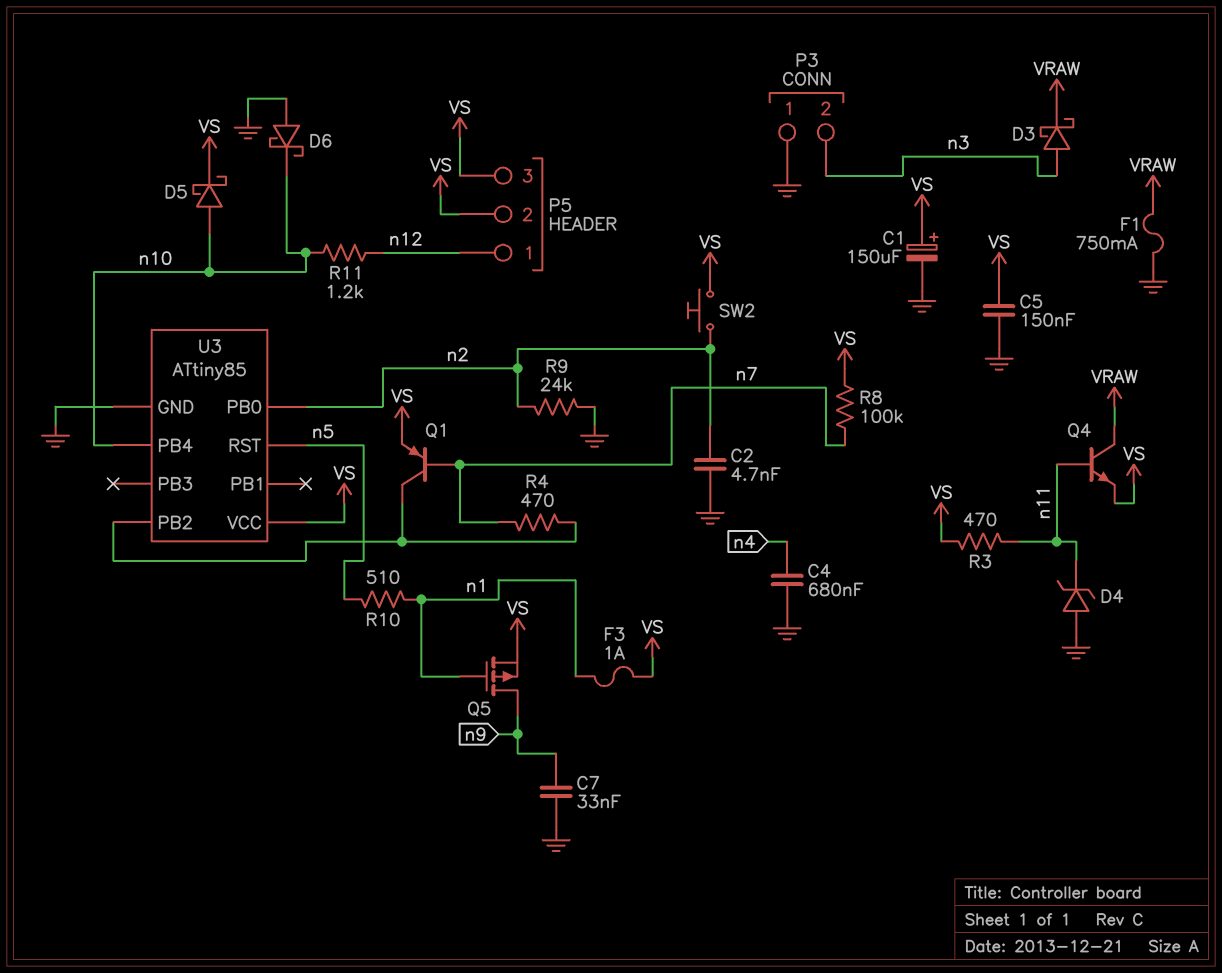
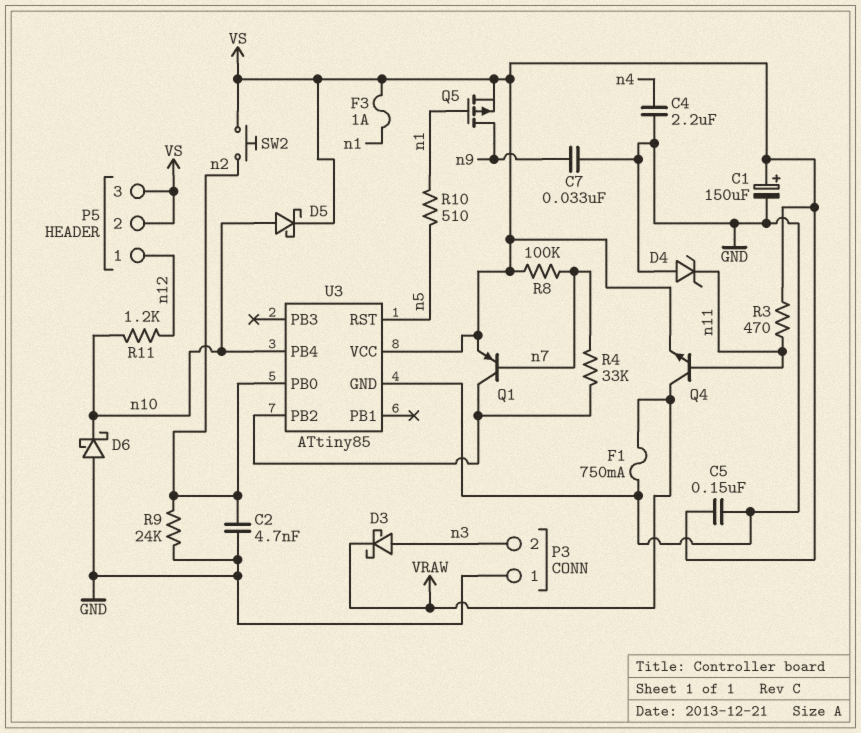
C4: 680nF (GND, n4) -> 2.2uF (GND, n4)
R4: 470 (U3/PB2, n7) -> 33k (U3/PB2, n7)

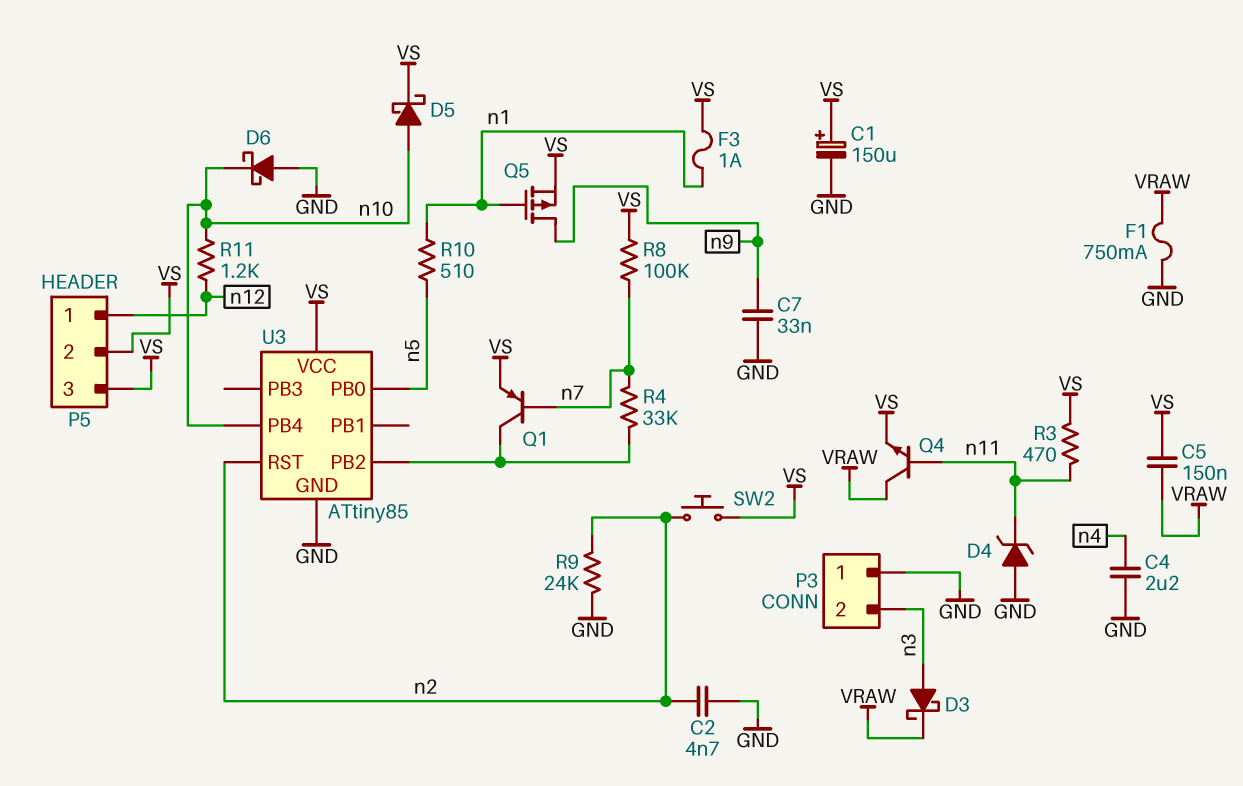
C5: 150nF (GND, VS) -> 150nF (VRAW, VS)
U3 pin PB0: n2 -> n5
U3 pin RST: n5 -> n2

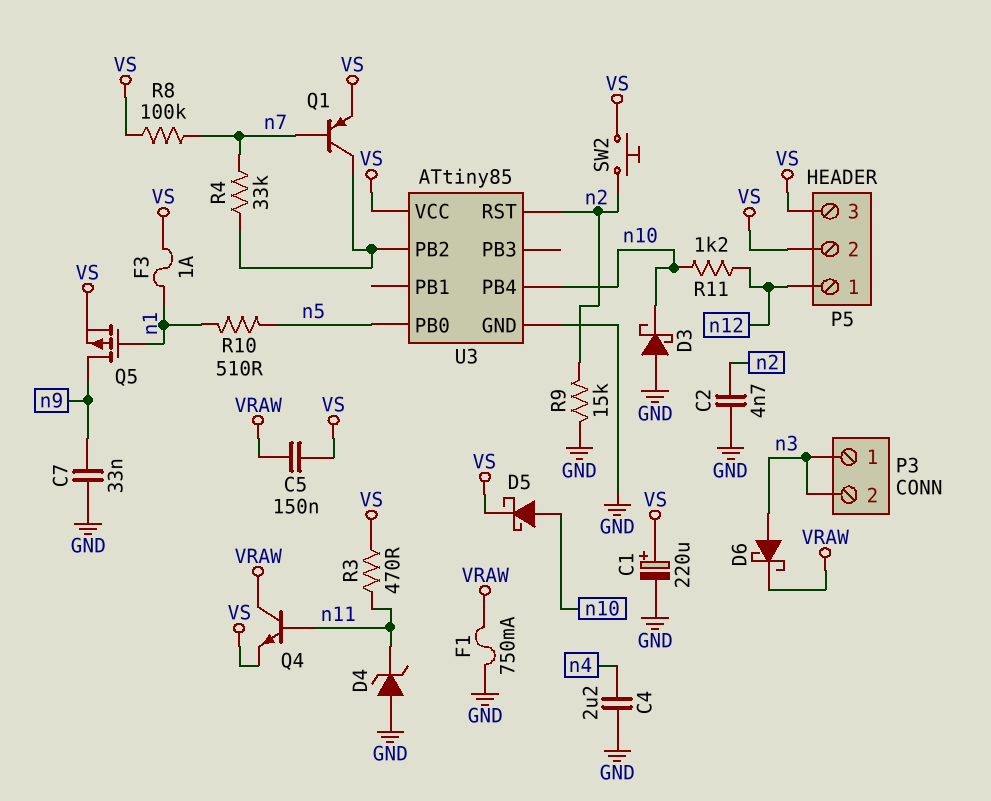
C1: 150uF (plus VS, minus GND) -> 220uF (plus VS, minus GND)
D3: schottky (A n3, K VRAW) -> schottky (A GND, K n10)
D6: schottky (A GND, K n10) -> schottky (A n3, K VRAW)
P3 pin 1: GND -> n3
R9: 24k (GND, n2) -> 15k (GND, n2)

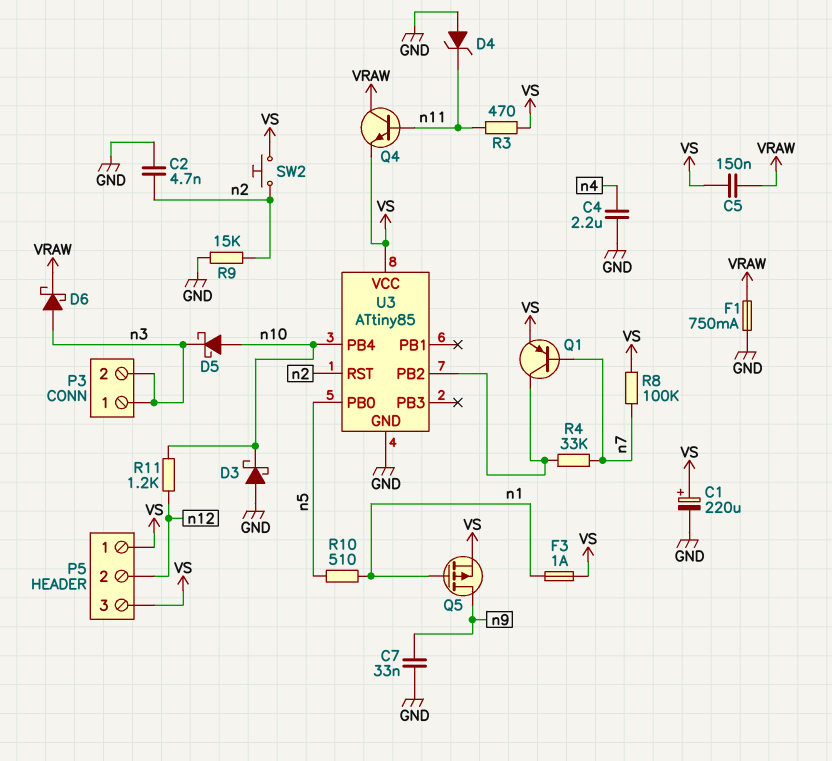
D5: schottky (A n10, K VS) -> schottky (A n10, K n3)
P5 pin 1: n12 -> VS
P5 pin 2: VS -> n12

